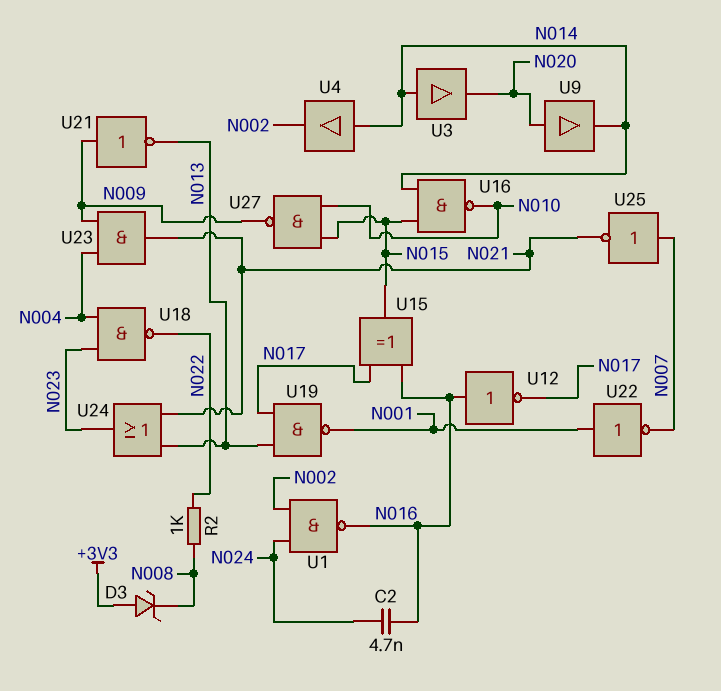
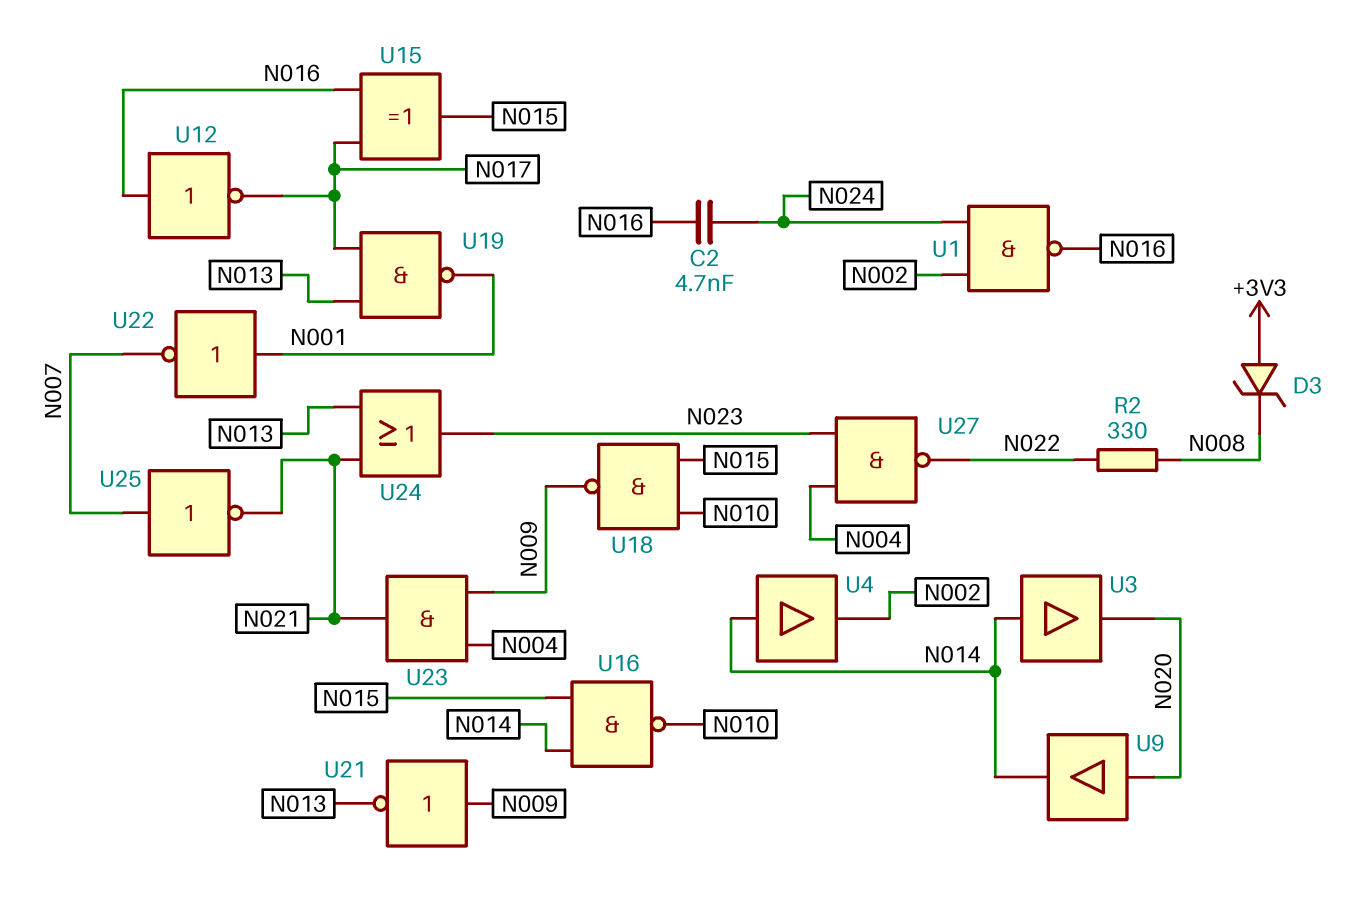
R2: 1k (N008, N022) -> 330 (N008, N022)
U18: NAND (in N004, in N023, out N022) -> NAND (in N010, in N015, out N009)
U27: NAND (in N010, in N015, out N009) -> NAND (in N004, in N023, out N022)

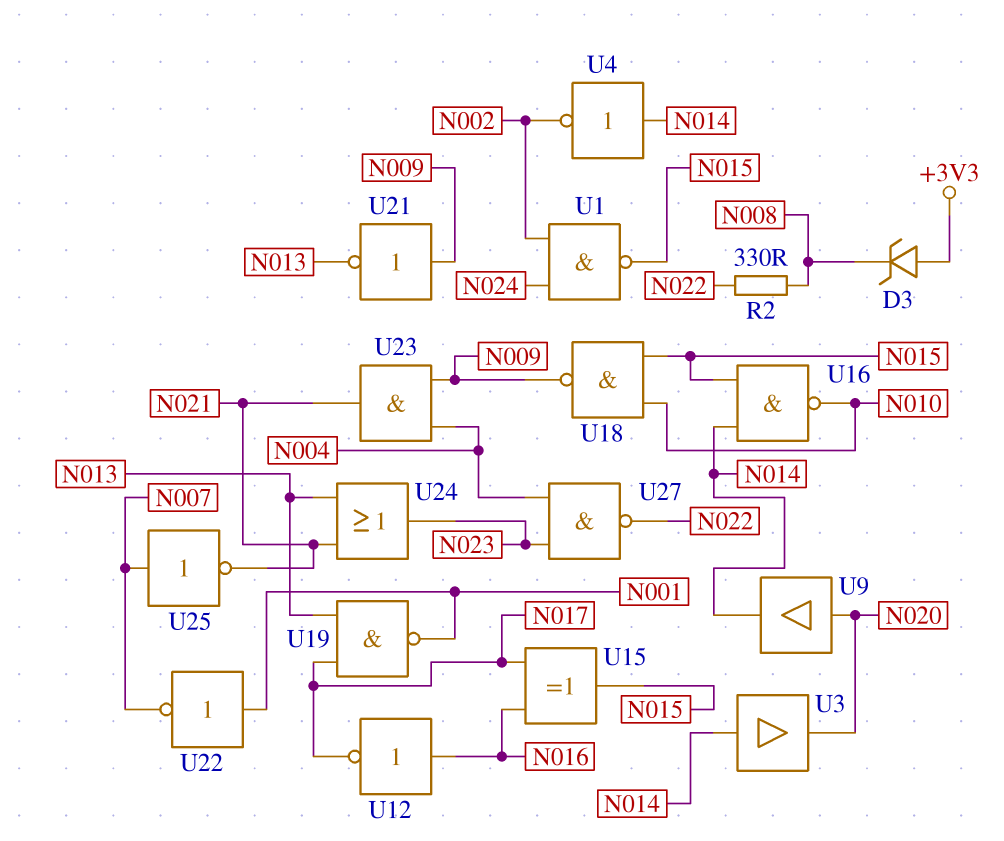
C2: 4.7nF (N016, N024) -> none
U1: NAND (in N002, in N024, out N016) -> NAND (in N002, in N024, out N015)
U4: buffer (in N014, out N002) -> NOT (in N014, out N002)

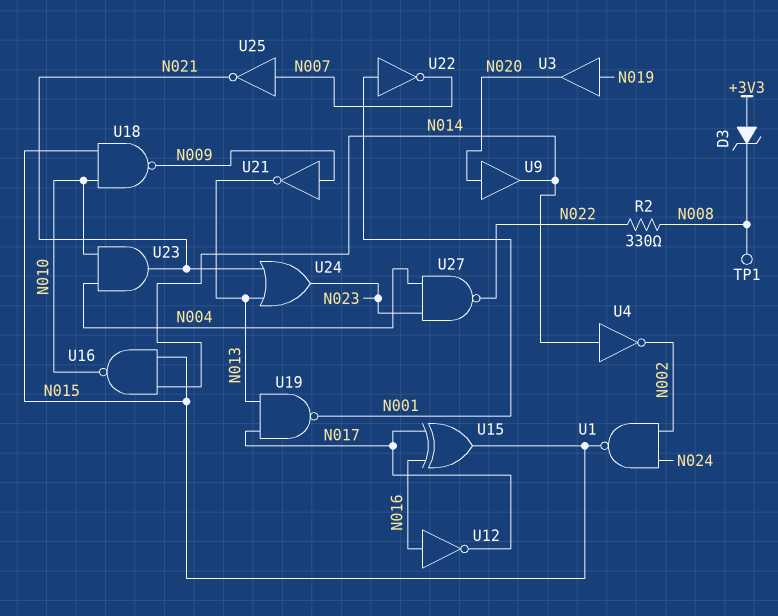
TP1: none -> test point (N008)
U3: buffer (in N014, out N020) -> buffer (in N019, out N020)
U23: AND (in N004, in N009, out N021) -> AND (in N004, in N010, out N021)

